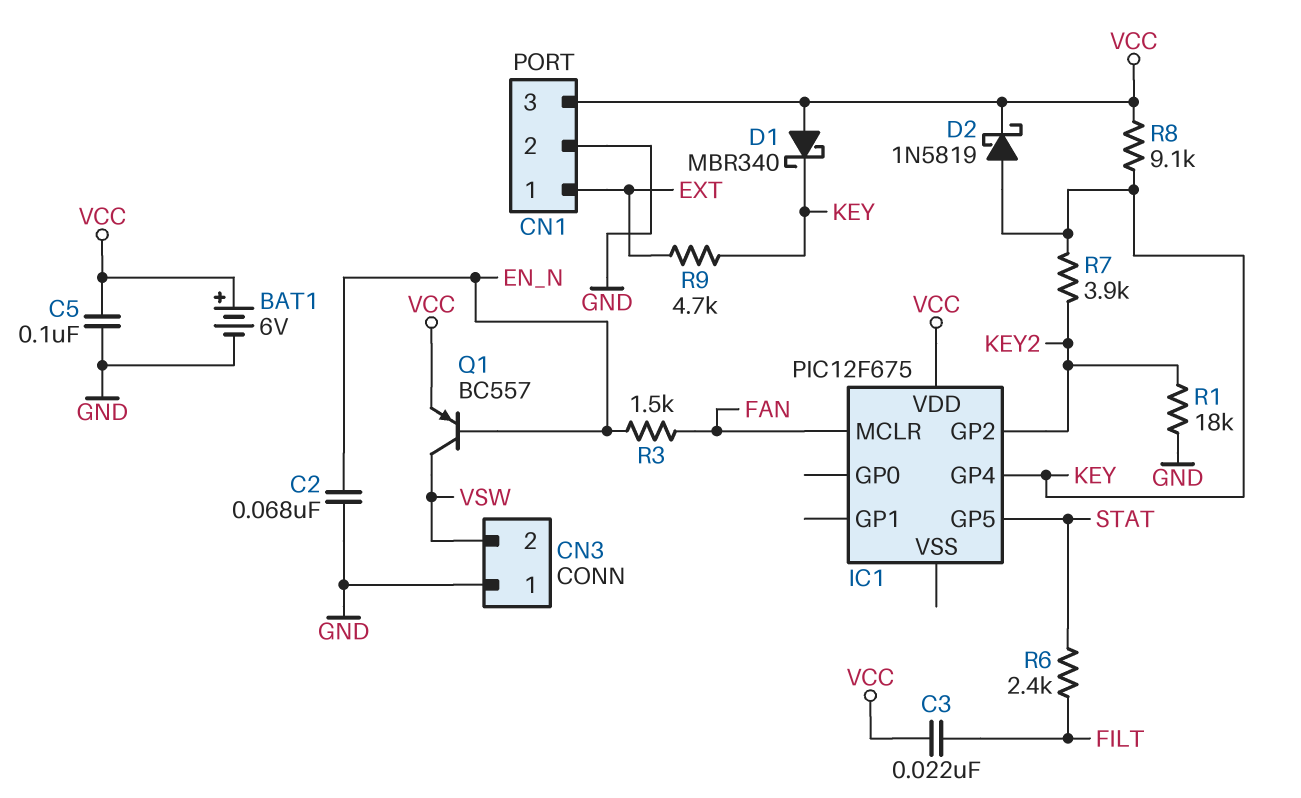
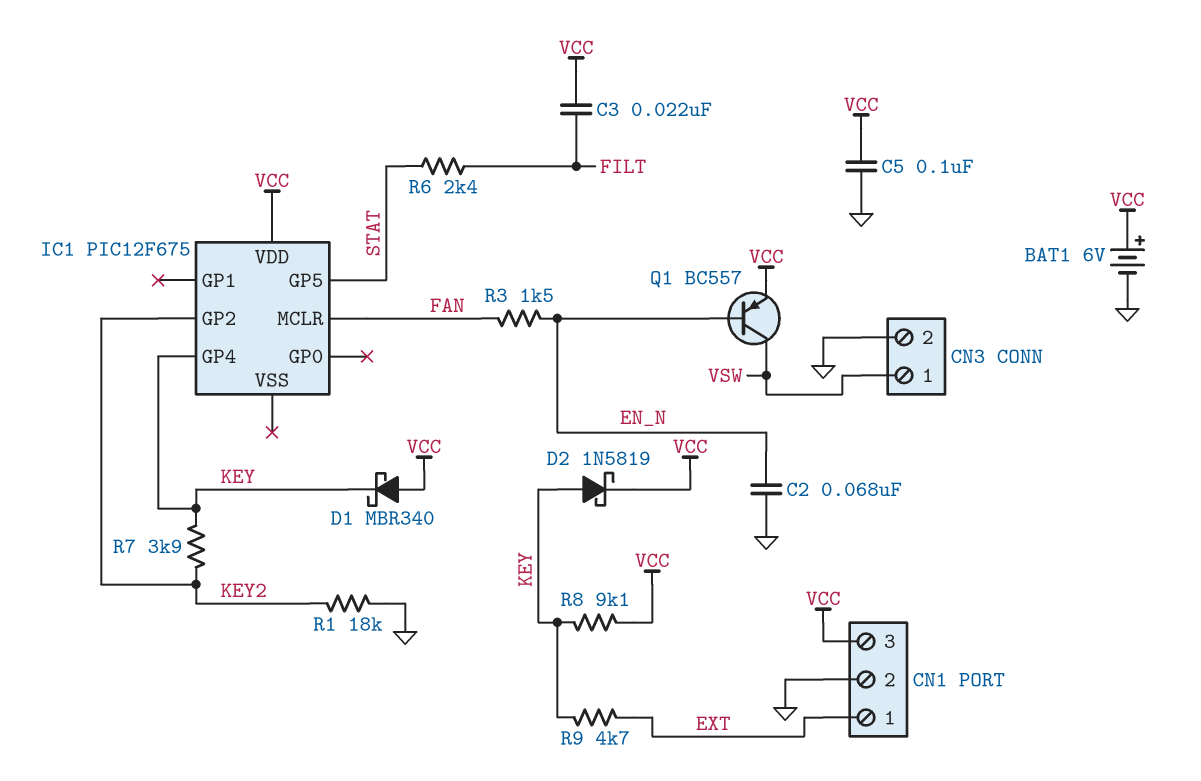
CN3 pin 1: GND -> VSW
CN3 pin 2: VSW -> GND

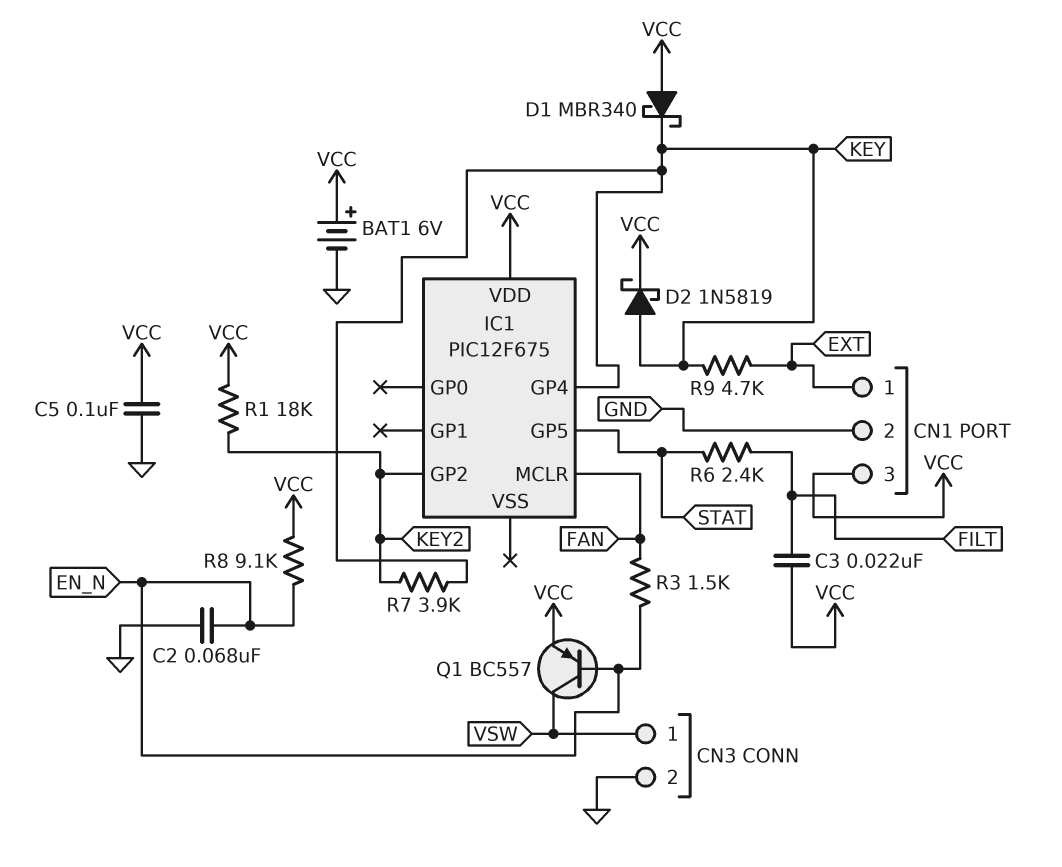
R1: 18k (GND, KEY2) -> 18k (KEY2, VCC)
R8: 9.1k (KEY, VCC) -> 9.1k (EN_N, VCC)

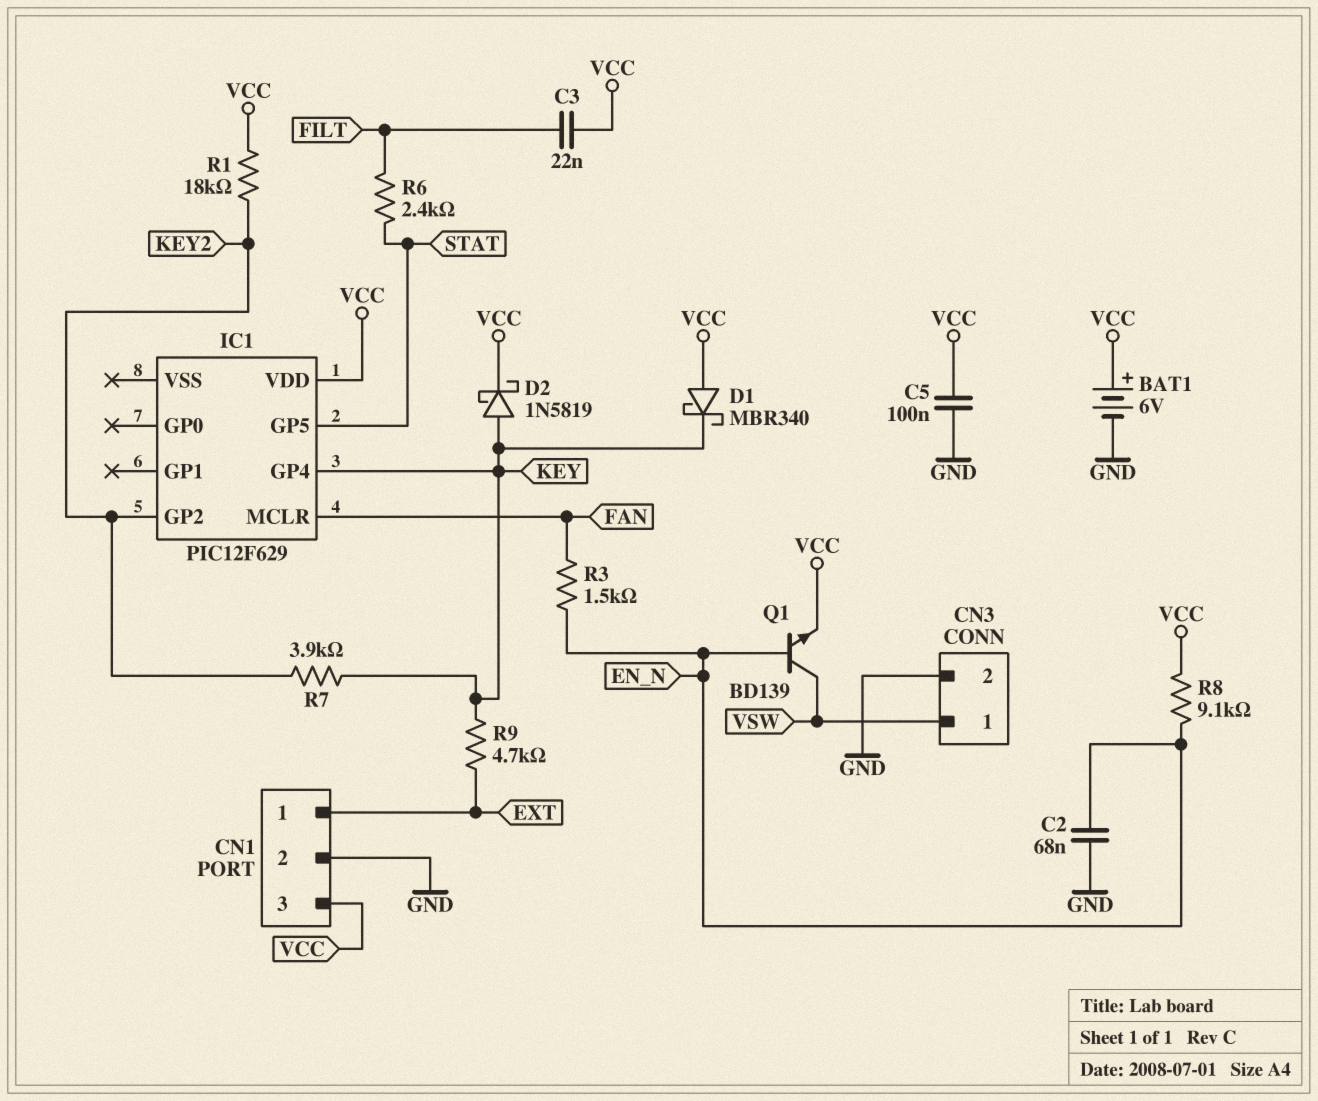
IC1: PIC12F675 -> PIC12F629
Q1: PNP BC557 (B EN_N, C VSW, E VCC) -> NPN BD139 (B EN_N, C VSW, E VCC)

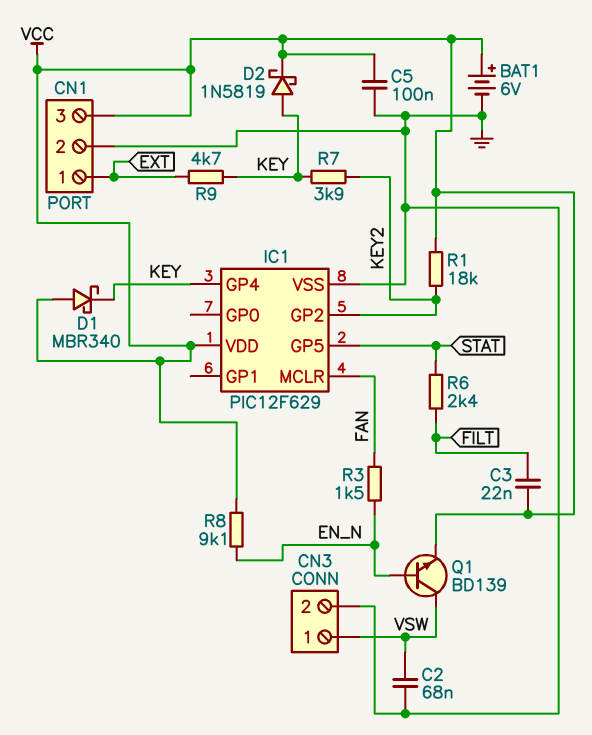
C2: 68nF (EN_N, GND) -> 68nF (GND, VSW)
IC1 pin VSS: none -> GND

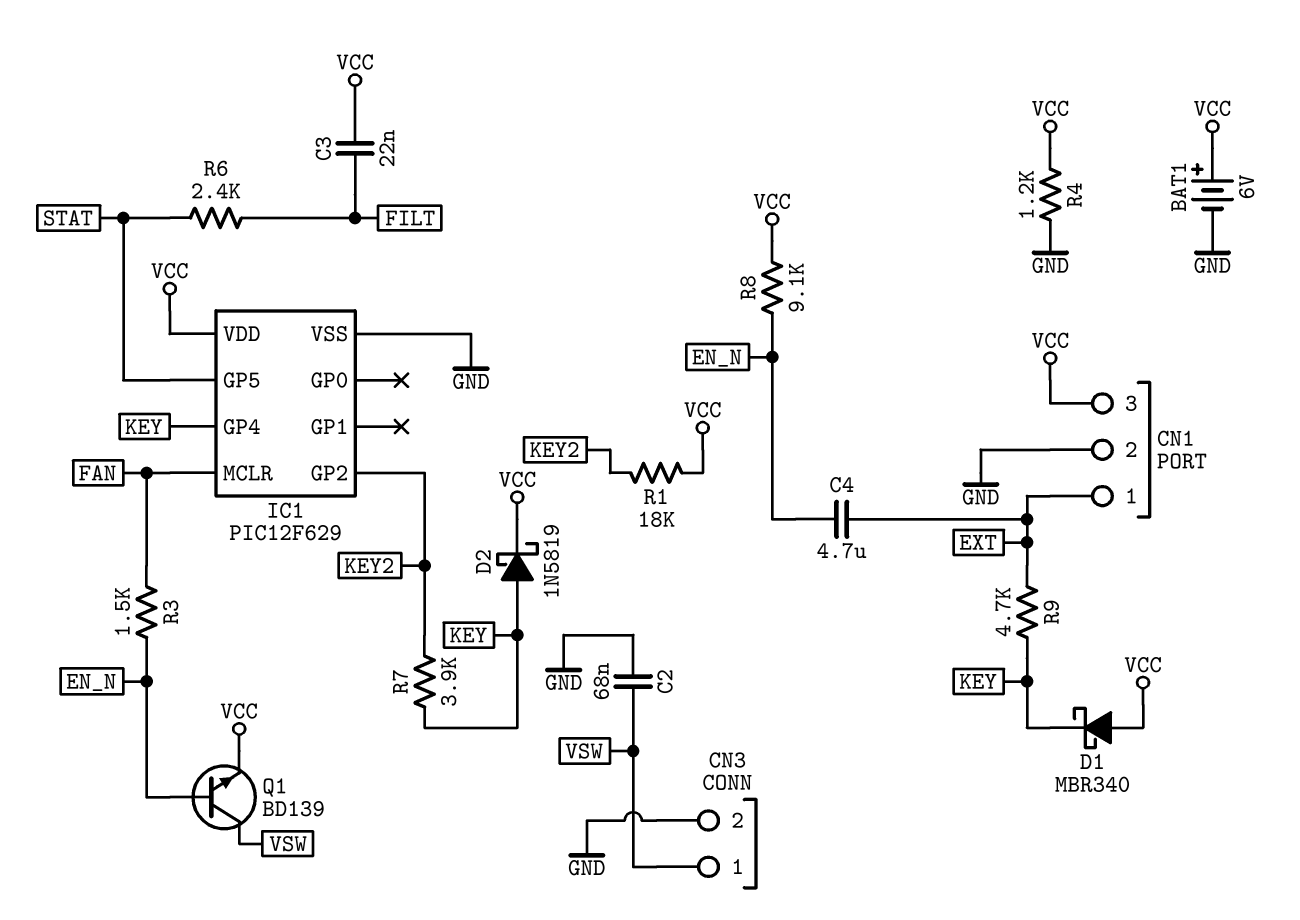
C4: none -> 4.7uF (EN_N, EXT)
C5: 100nF (GND, VCC) -> none
R4: none -> 1.2k (GND, VCC)

